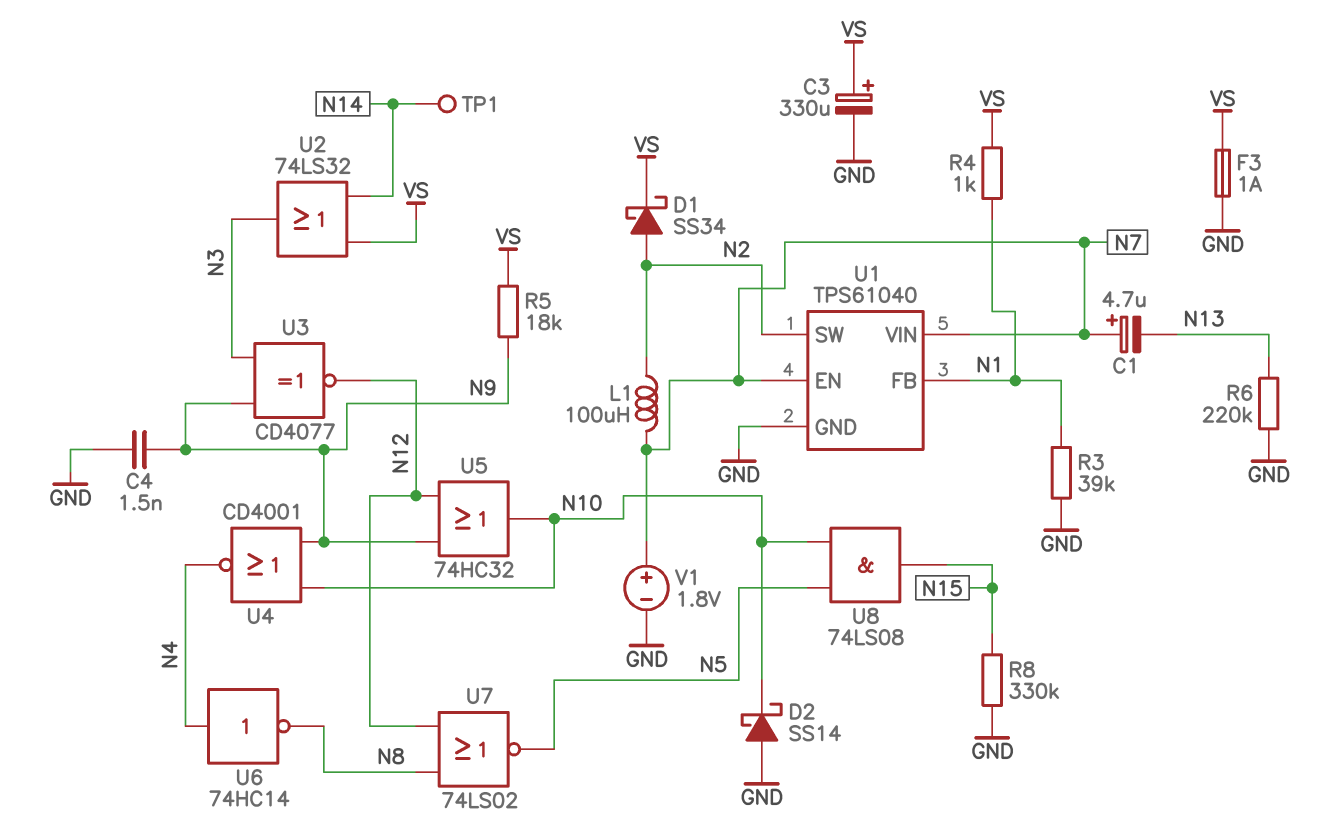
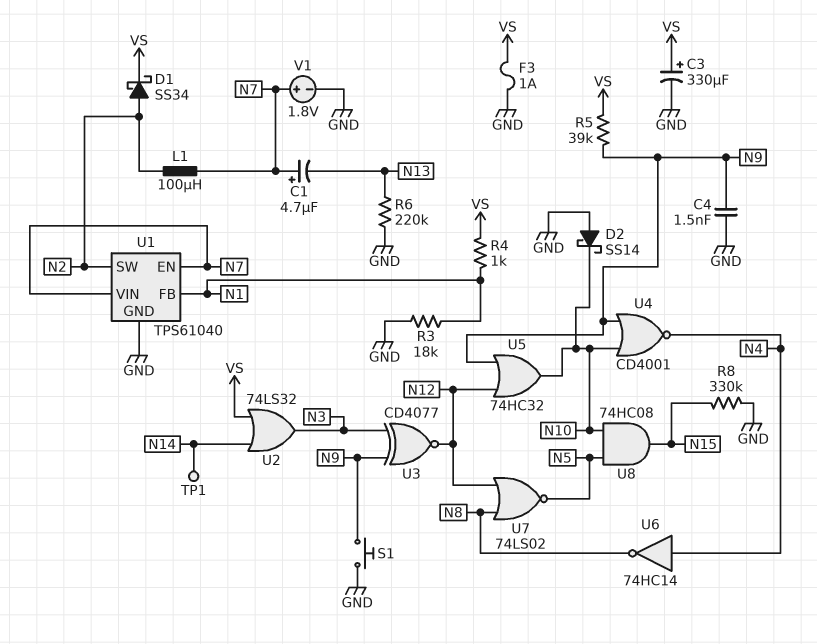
R3: 39k (GND, N1) -> 18k (GND, N1)
R5: 18k (N9, VS) -> 39k (N9, VS)
S1: none -> button (GND, N9)
U8: AND 74LS08 (in N5, in N10, out N15) -> AND 74HC08 (in N5, in N10, out N15)

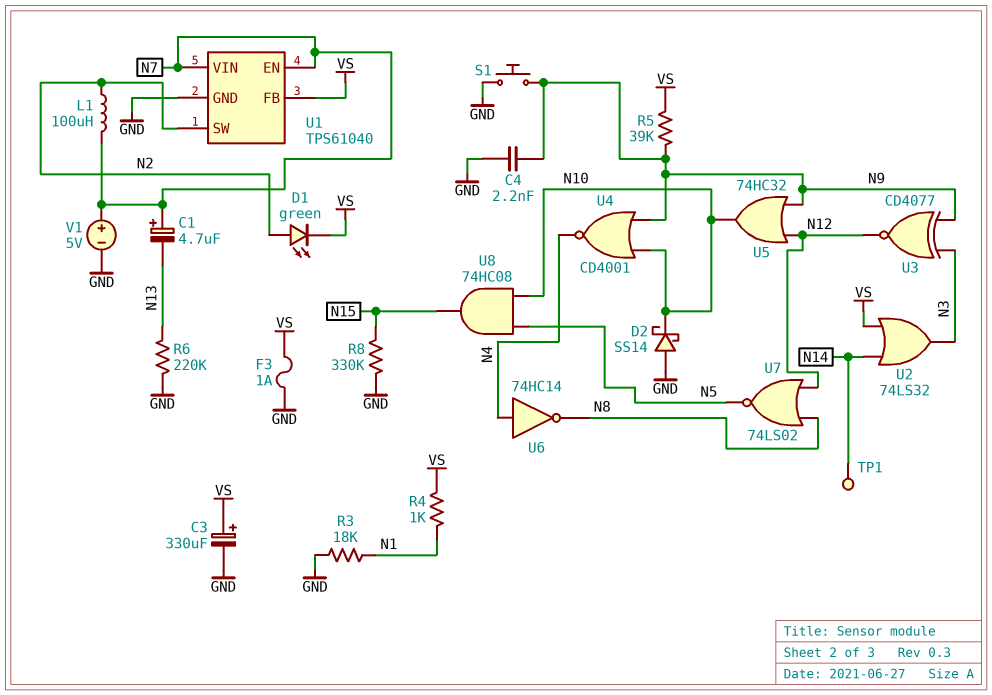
C4: 1.5nF (GND, N9) -> 2.2nF (GND, N9)
D1: schottky SS34 (A N2, K VS) -> LED green (A N2, K VS)
U1 pin FB: N1 -> VS
V1: 1.8V (plus N7, minus GND) -> 5V (plus N7, minus GND)

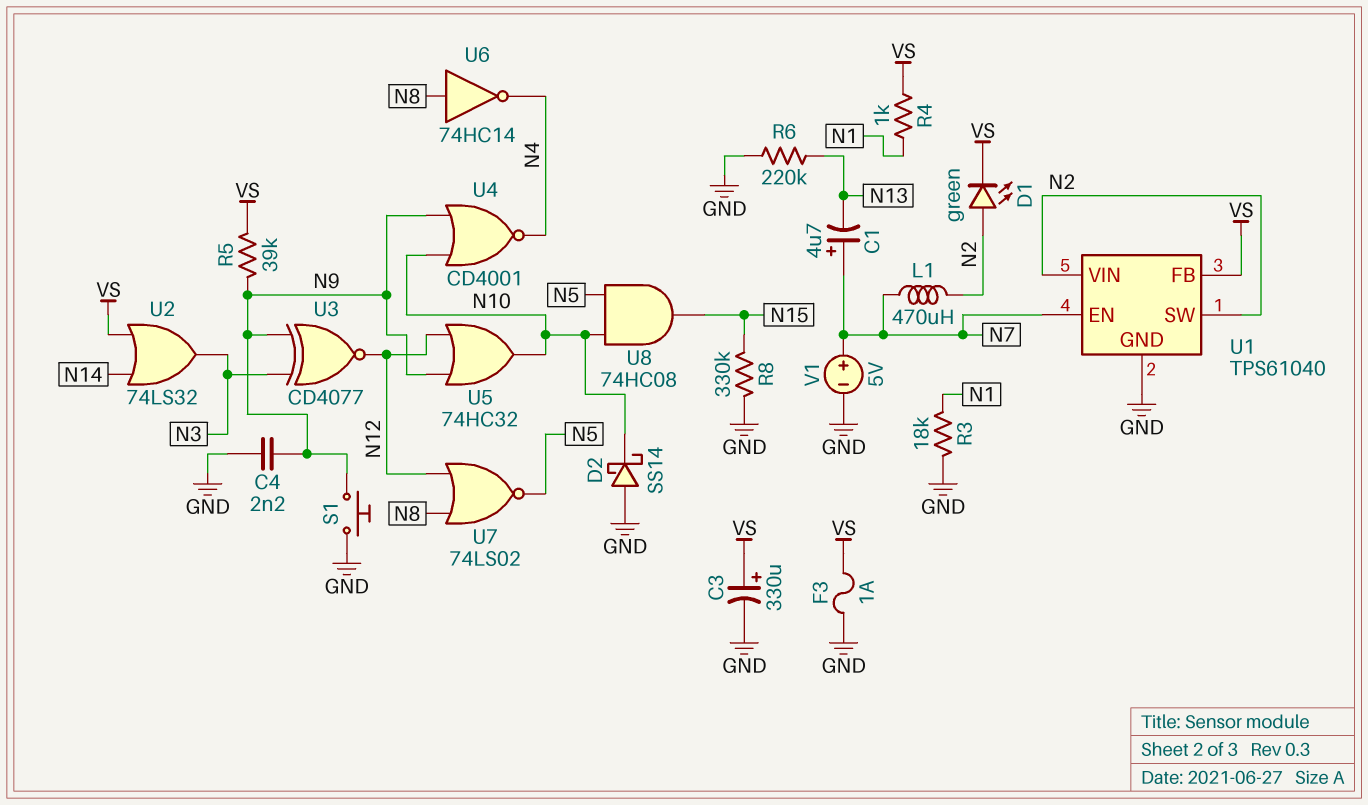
L1: 100uH (N2, N7) -> 470uH (N2, N7)
TP1: test point (N14) -> none
U1 pin VIN: N7 -> N2
U6: NOT 74HC14 (in N4, out N8) -> NOT 74HC14 (in N8, out N4)

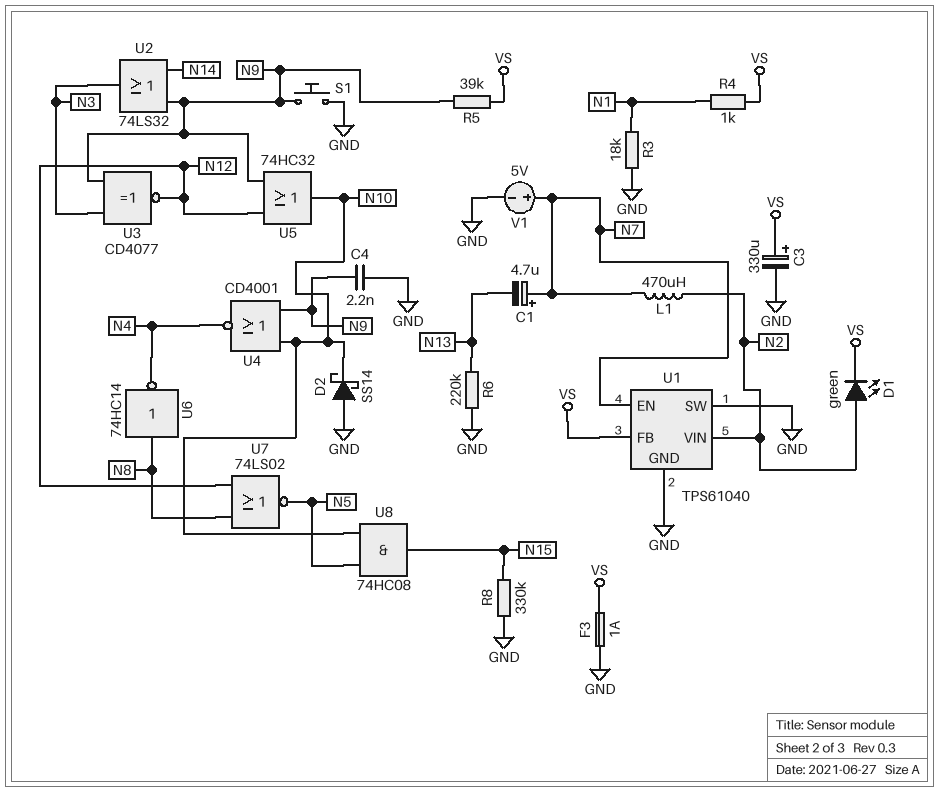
U1 pin SW: N2 -> GND
U2: OR 74LS32 (in N14, in VS, out N3) -> OR 74LS32 (in N9, in N14, out N3)

